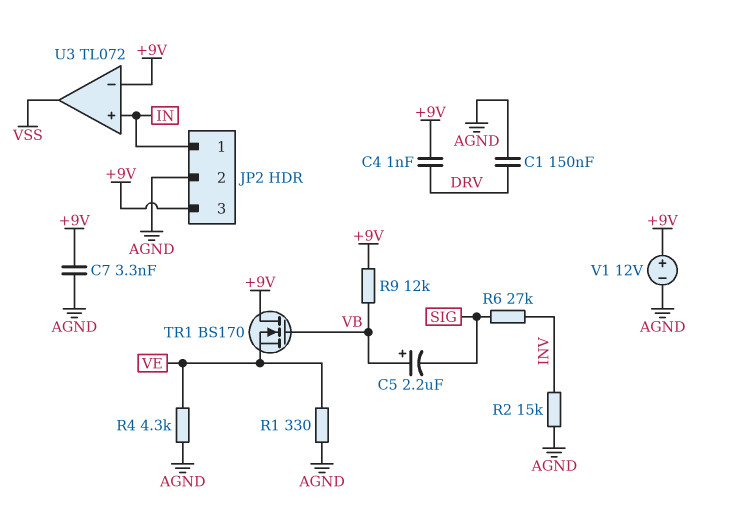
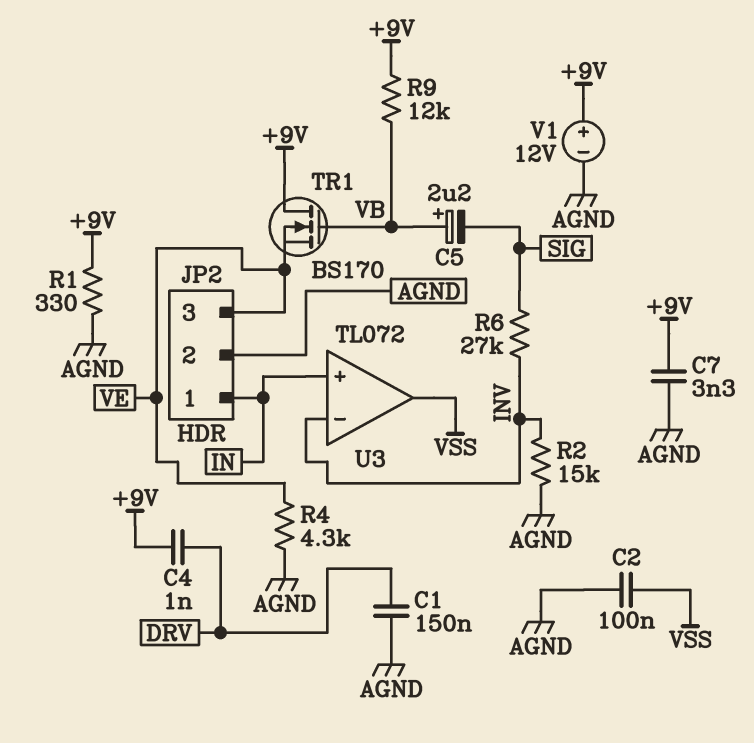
C2: none -> 100nF (AGND, VSS)
JP2 pin 3: +9V -> VE
R1: 330 (AGND, VE) -> 330 (+9V, AGND)
U3 pin in-: +9V -> INV

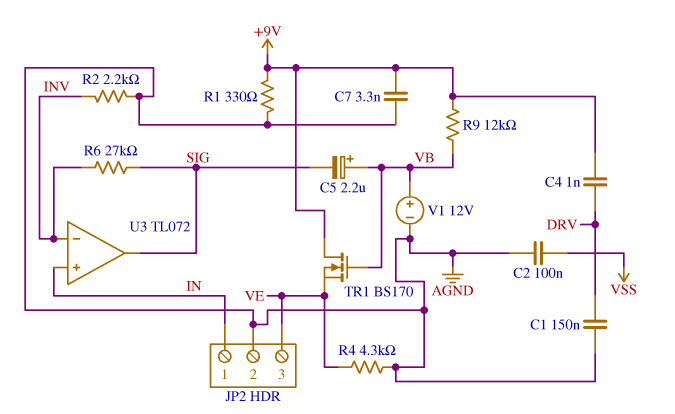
R2: 15k (AGND, INV) -> 2.2k (AGND, INV)
U3 pin out: VSS -> SIG
V1: 12V (plus +9V, minus AGND) -> 12V (plus VB, minus AGND)

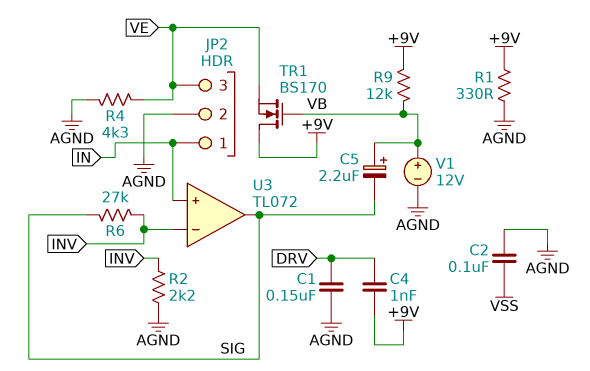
C7: 3.3nF (+9V, AGND) -> none

